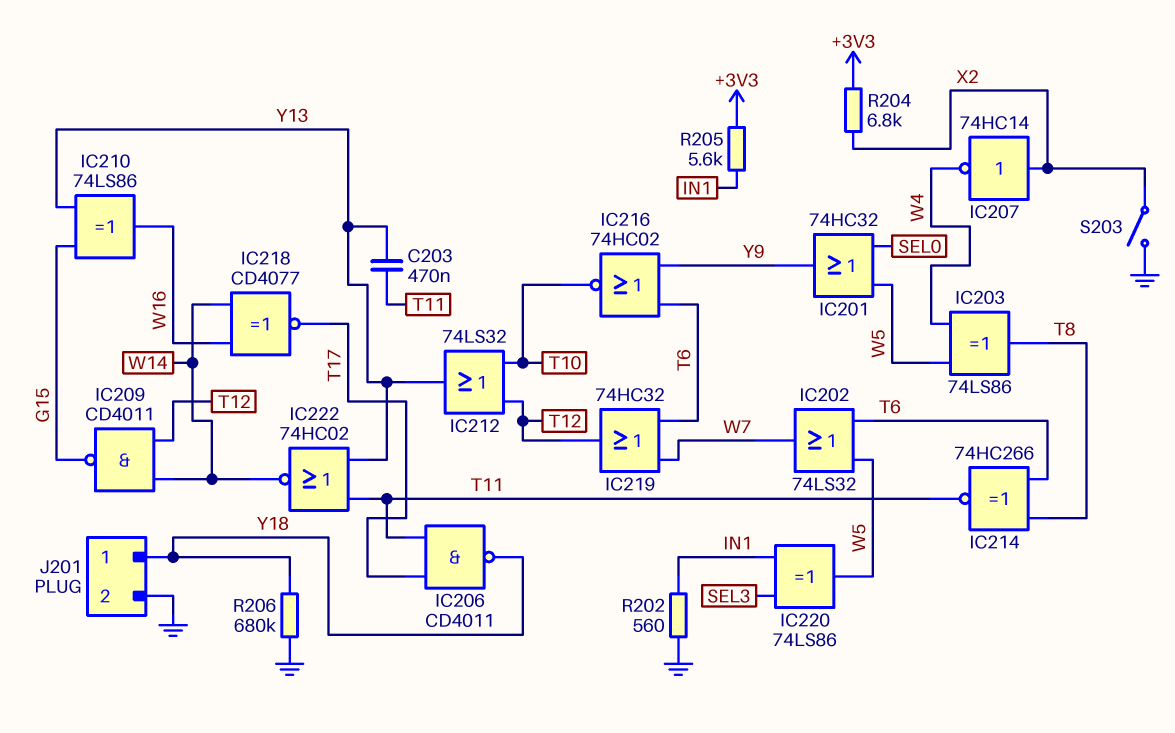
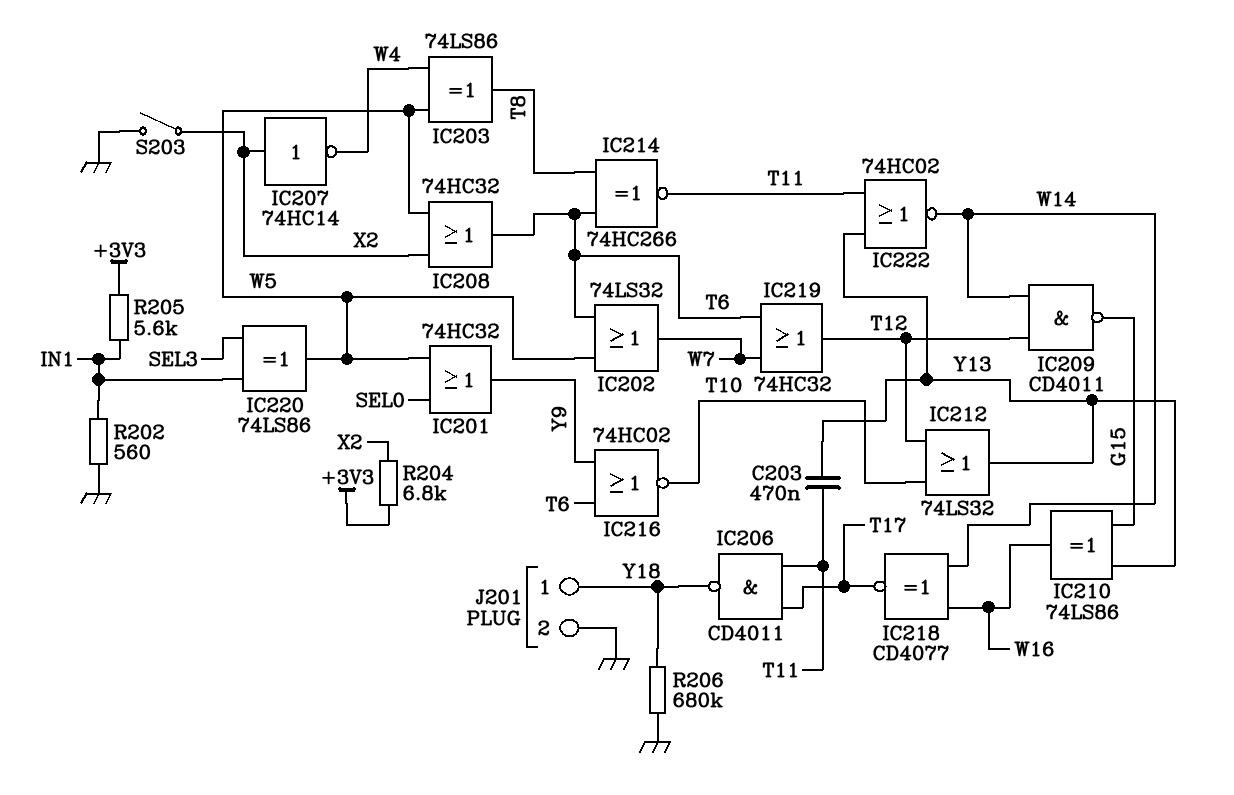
IC208: none -> OR 74HC32 (in W5, in X2, out T6)

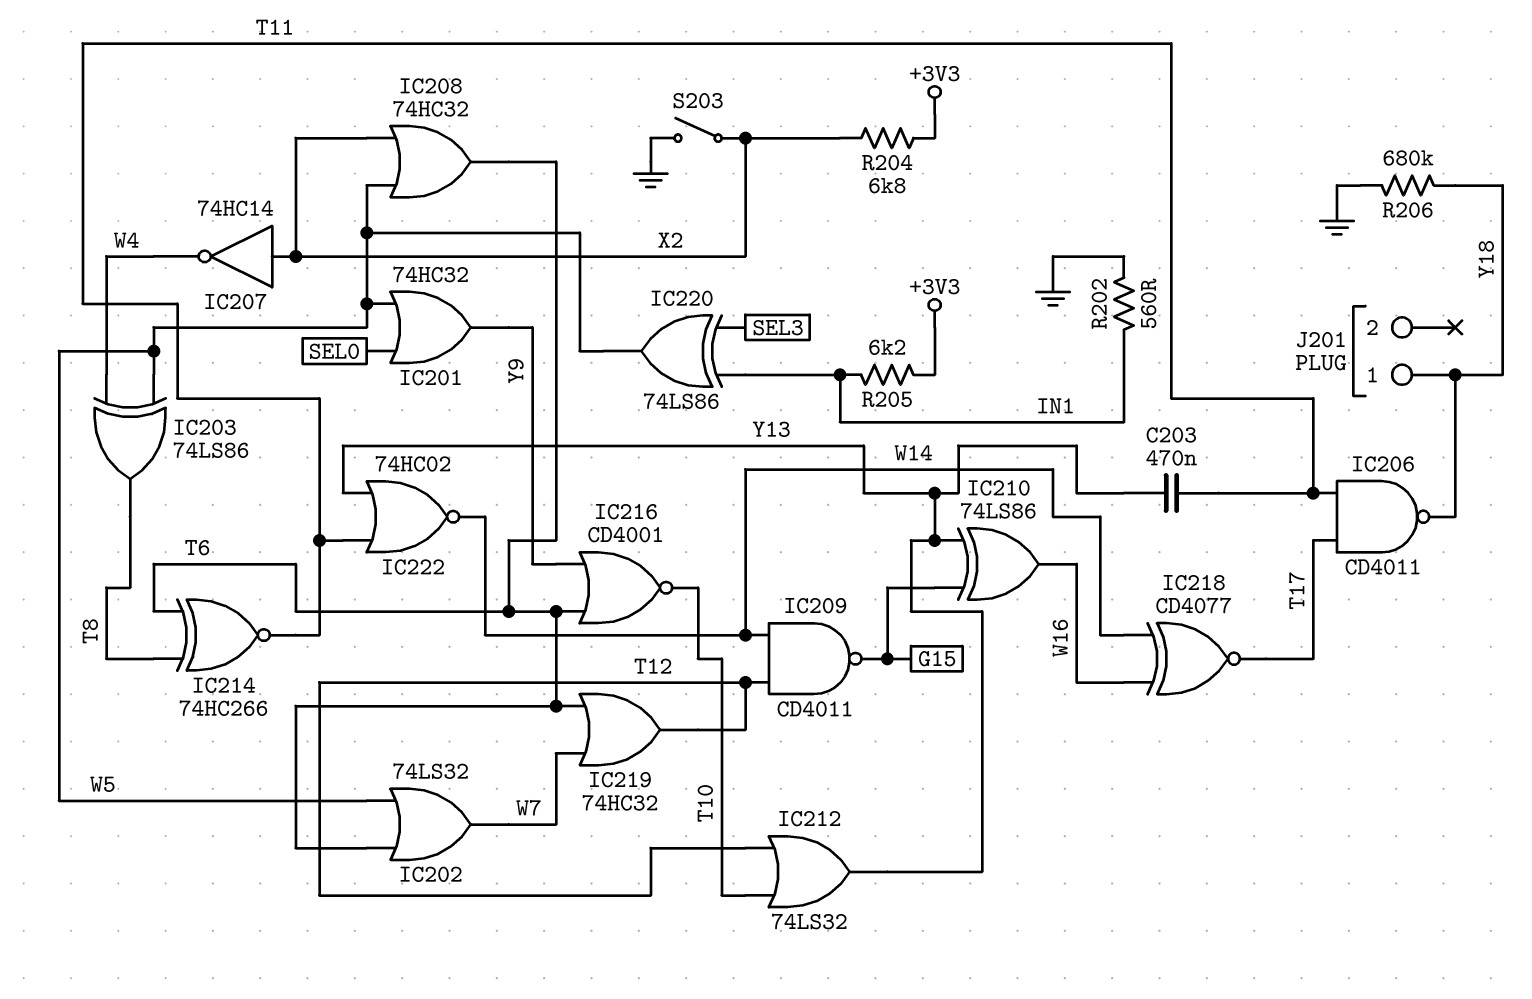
IC216: NOR 74HC02 (in T6, in Y9, out T10) -> NOR CD4001 (in T6, in Y9, out T10)
J201 pin 2: GND -> none
R205: 5.6k (+3V3, IN1) -> 6.2k (+3V3, IN1)

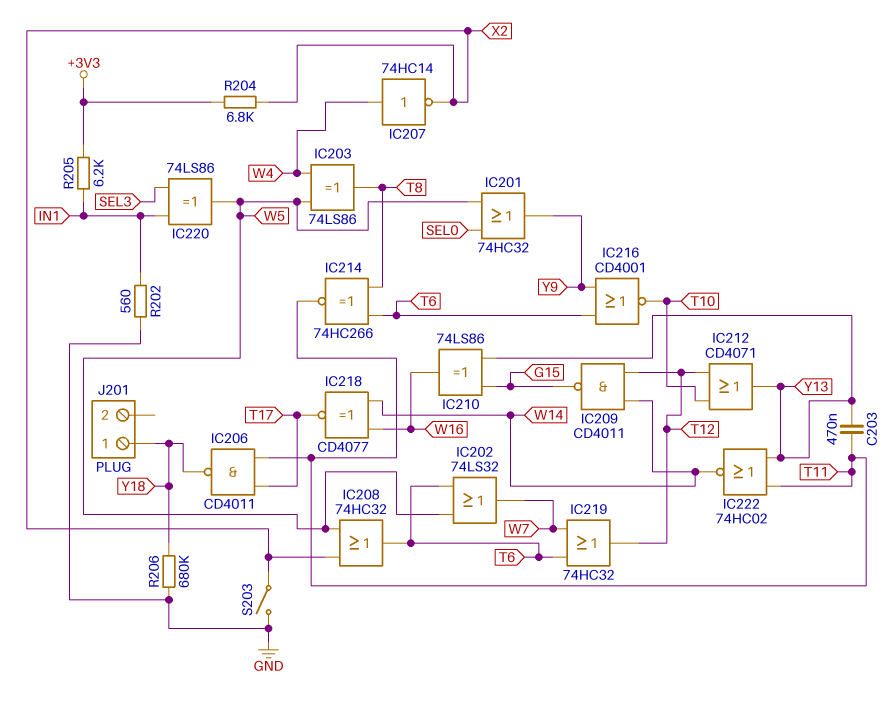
IC207: NOT 74HC14 (in X2, out W4) -> NOT 74HC14 (in W4, out X2)
IC212: OR 74LS32 (in T10, in T12, out Y13) -> OR CD4071 (in T10, in T12, out Y13)

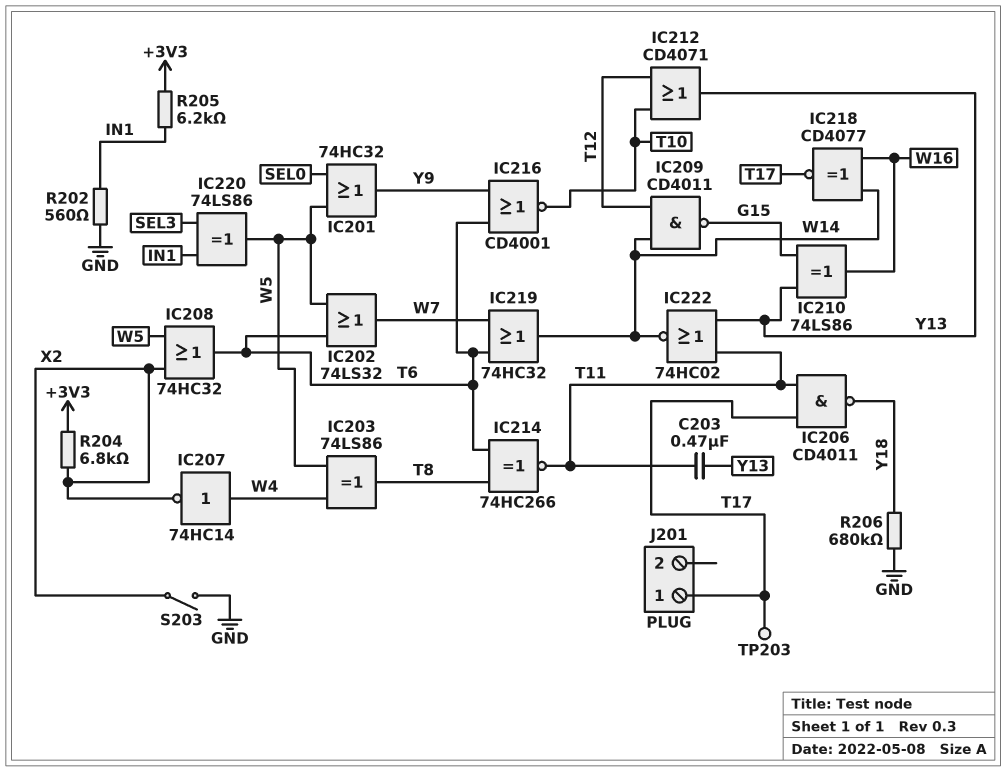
IC219: OR 74HC32 (in T6, in W7, out T12) -> OR 74HC32 (in T6, in W7, out W14)
J201 pin 1: Y18 -> T17
TP203: none -> test point (T17)

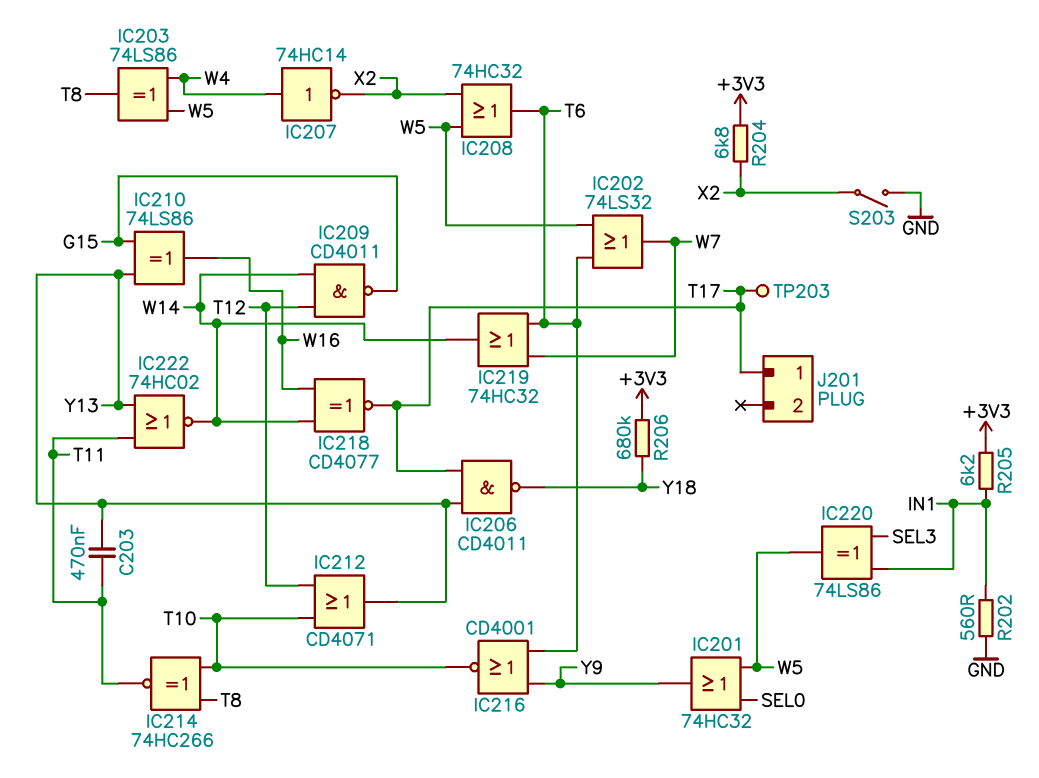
IC206: NAND CD4011 (in T11, in T17, out Y18) -> NAND CD4011 (in T17, in Y13, out Y18)
IC214: XNOR 74HC266 (in T6, in T8, out T11) -> XNOR 74HC266 (in T8, in T10, out T11)
R206: 680k (GND, Y18) -> 680k (+3V3, Y18)

